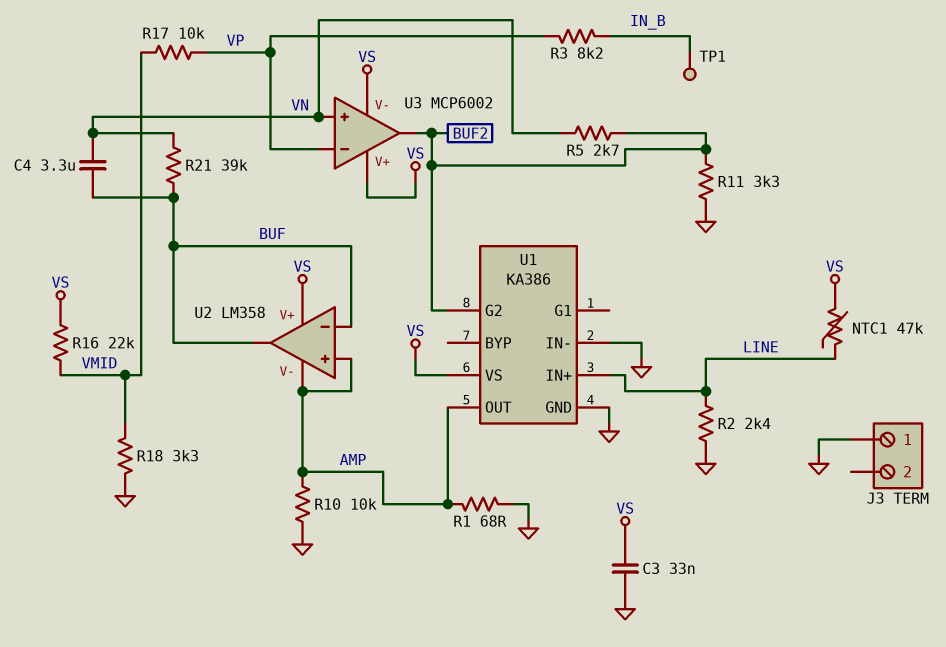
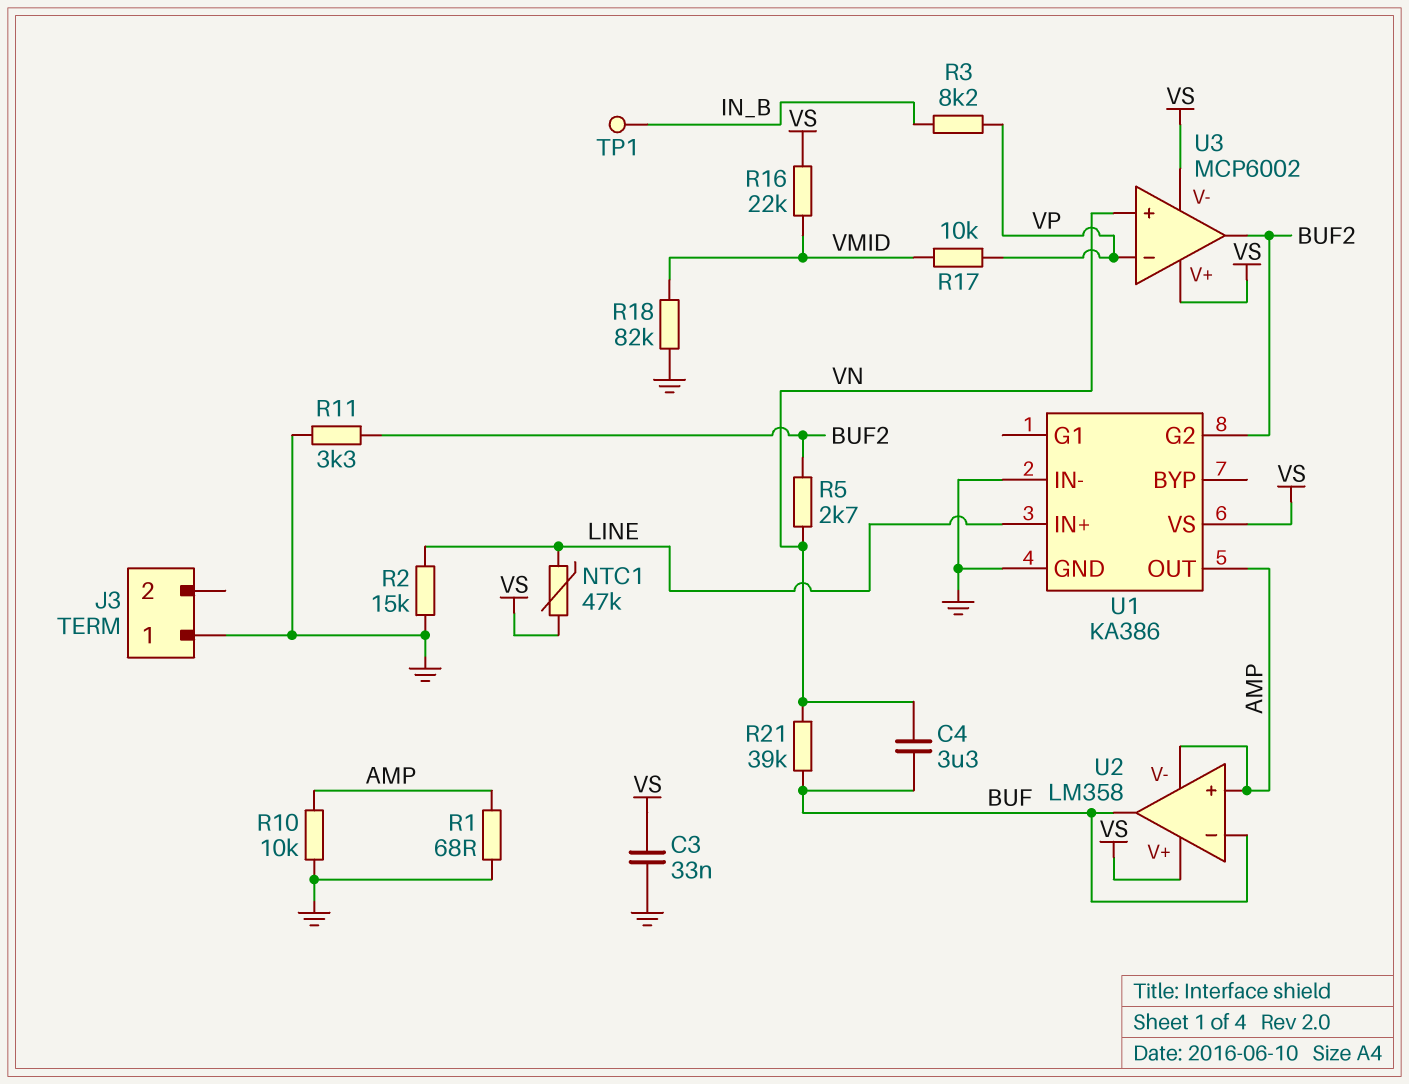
R2: 2.4k (GND, LINE) -> 15k (GND, LINE)
R18: 3.3k (GND, VMID) -> 82k (GND, VMID)

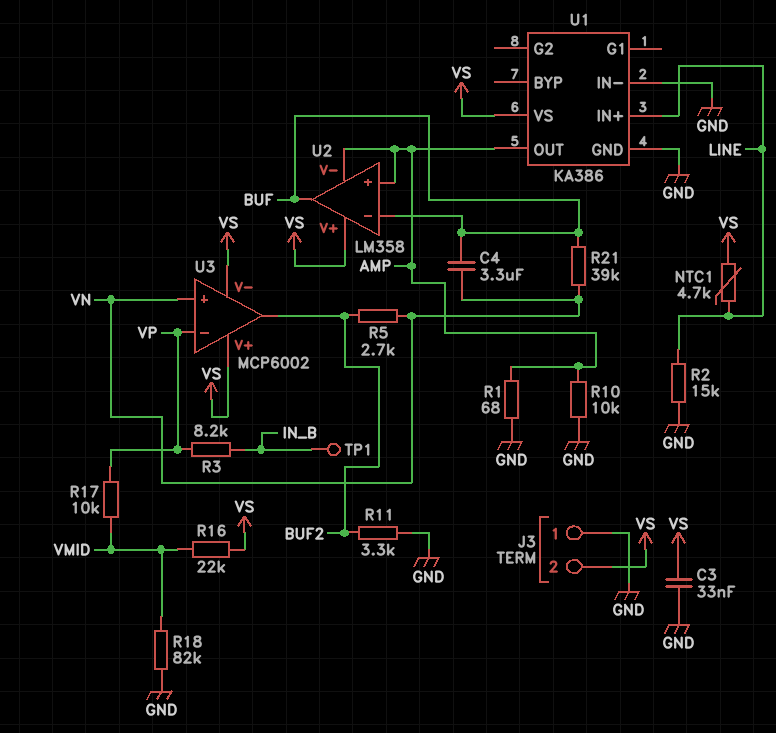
J3 pin 2: none -> VS
NTC1: 47k (LINE, VS) -> 4.7k (LINE, VS)
U1 pin G2: BUF2 -> none

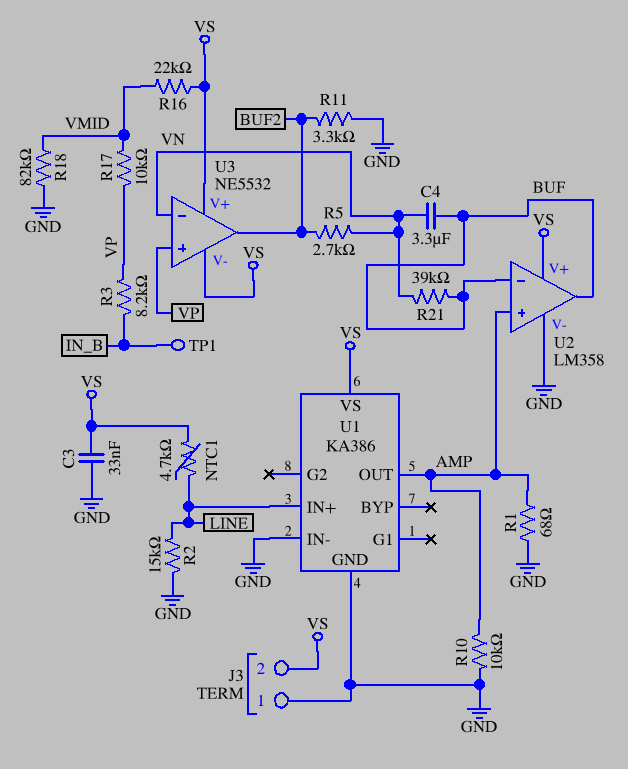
U2 pin V-: AMP -> GND
U3: MCP6002 -> NE5532
U3 pin in+: VN -> VP
U3 pin in-: VP -> VN

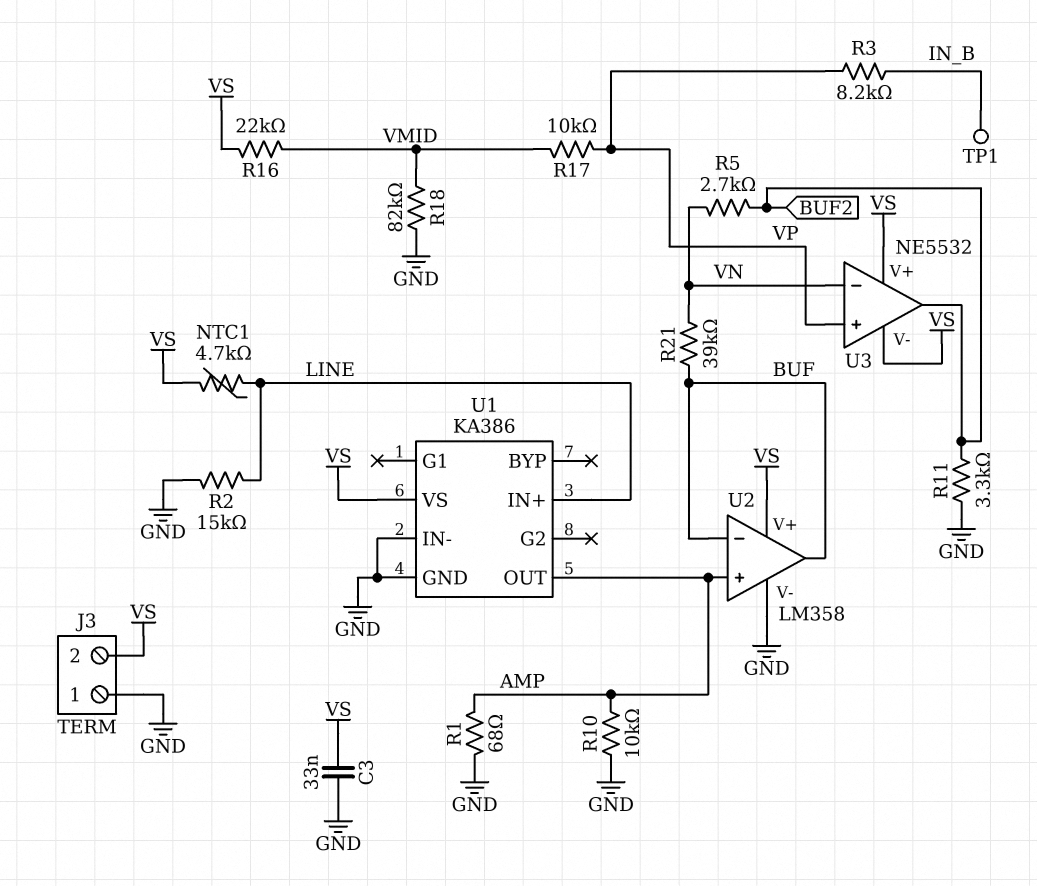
C4: 3.3uF (BUF, VN) -> none

